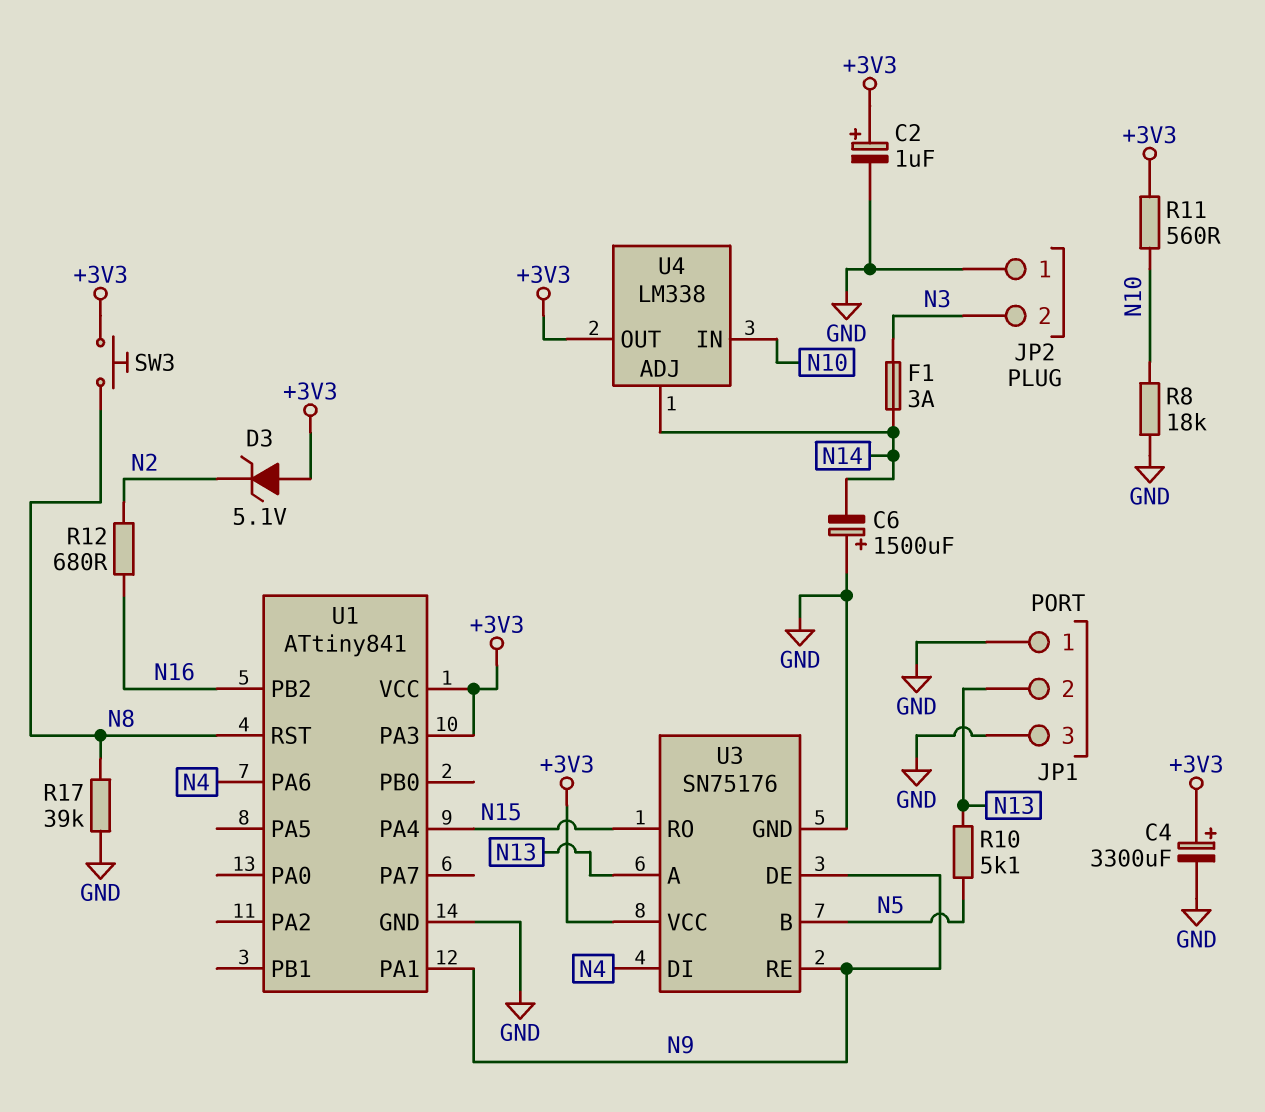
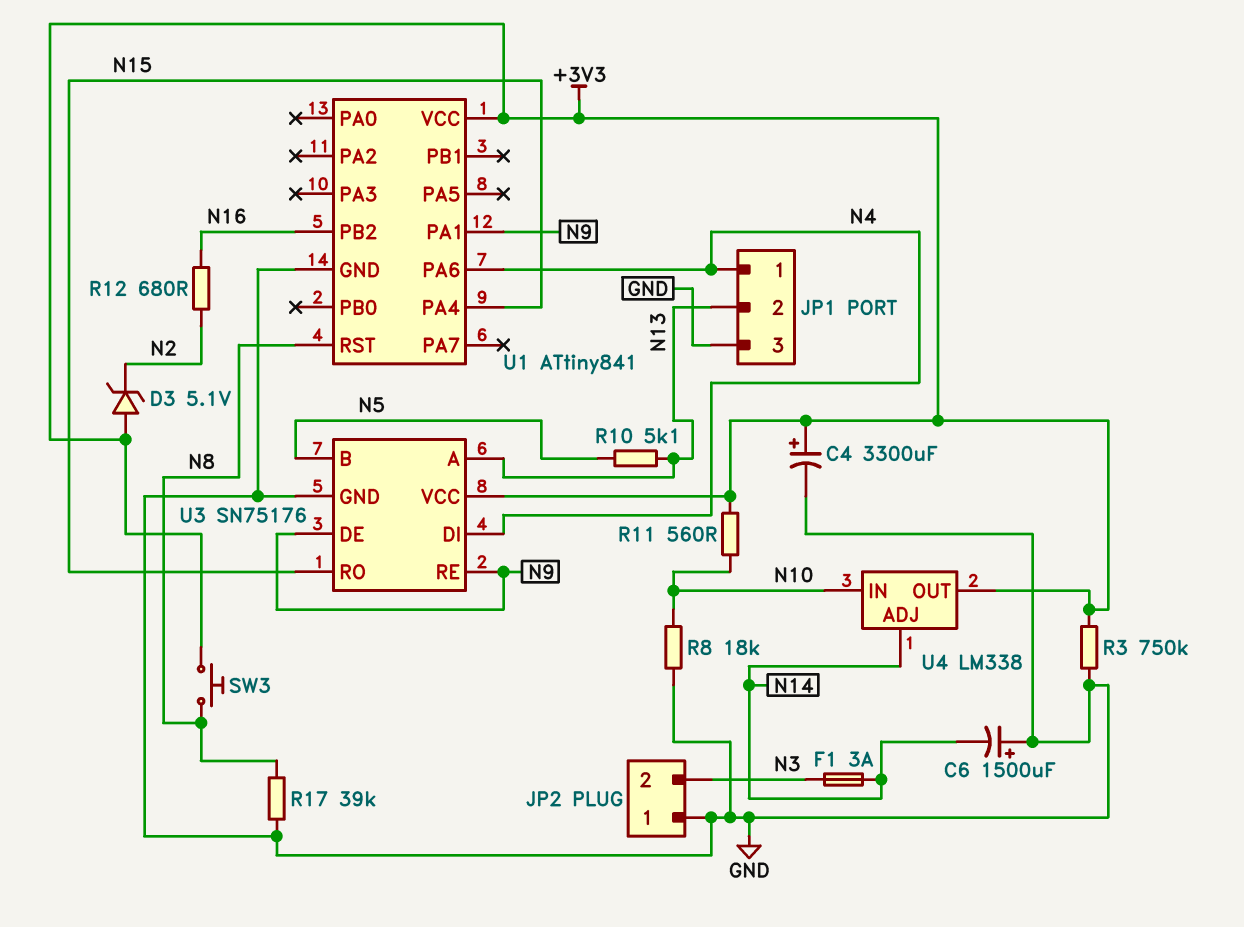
C2: 1uF (plus +3V3, minus GND) -> none
JP1 pin 1: GND -> N4
R3: none -> 750k (+3V3, GND)
U1 pin PA3: +3V3 -> none

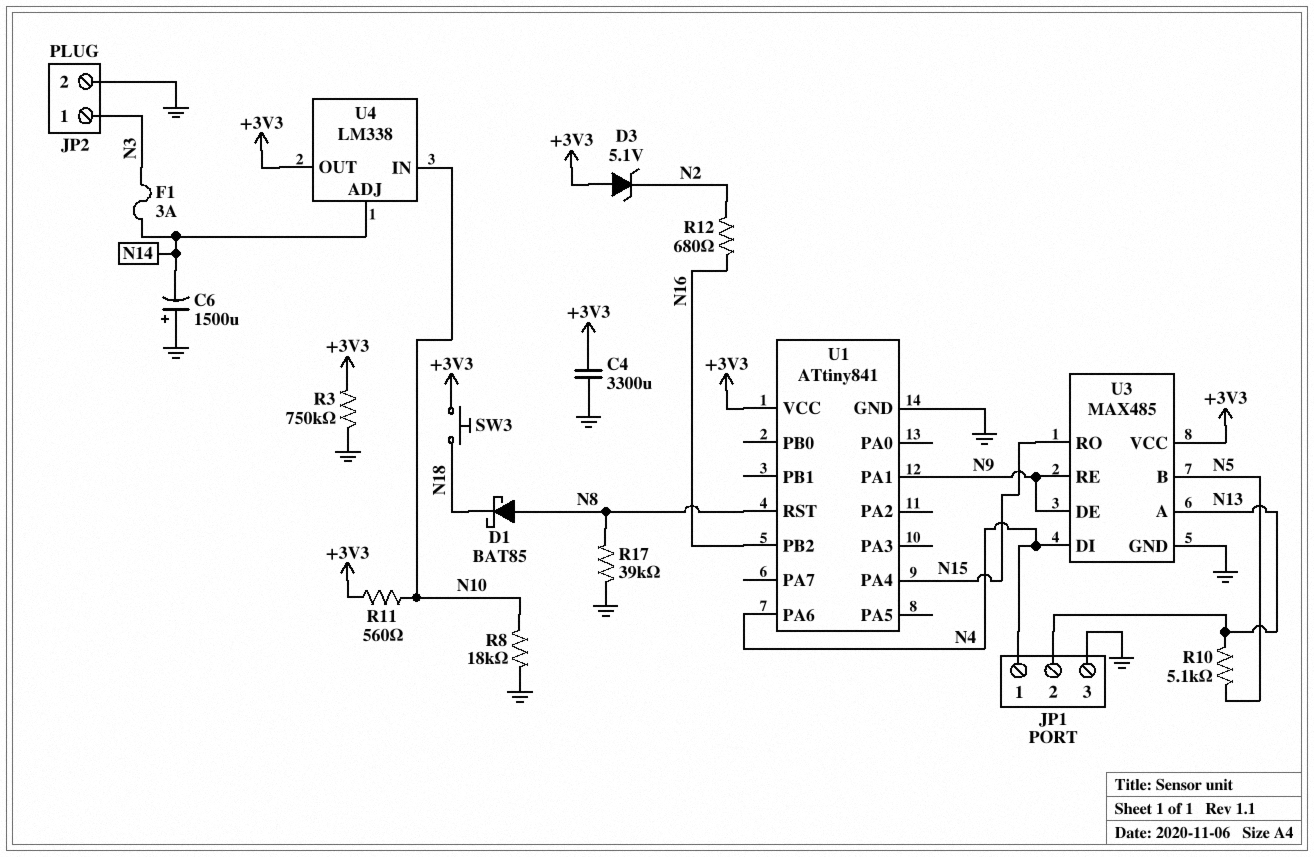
C4: 3300uF (plus +3V3, minus GND) -> 3300uF (+3V3, GND)
D1: none -> schottky BAT85 (A N8, K N18)
JP2 pin 1: GND -> N3
JP2 pin 2: N3 -> GND
SW3: button (+3V3, N8) -> button (+3V3, N18)
U3: SN75176 -> MAX485

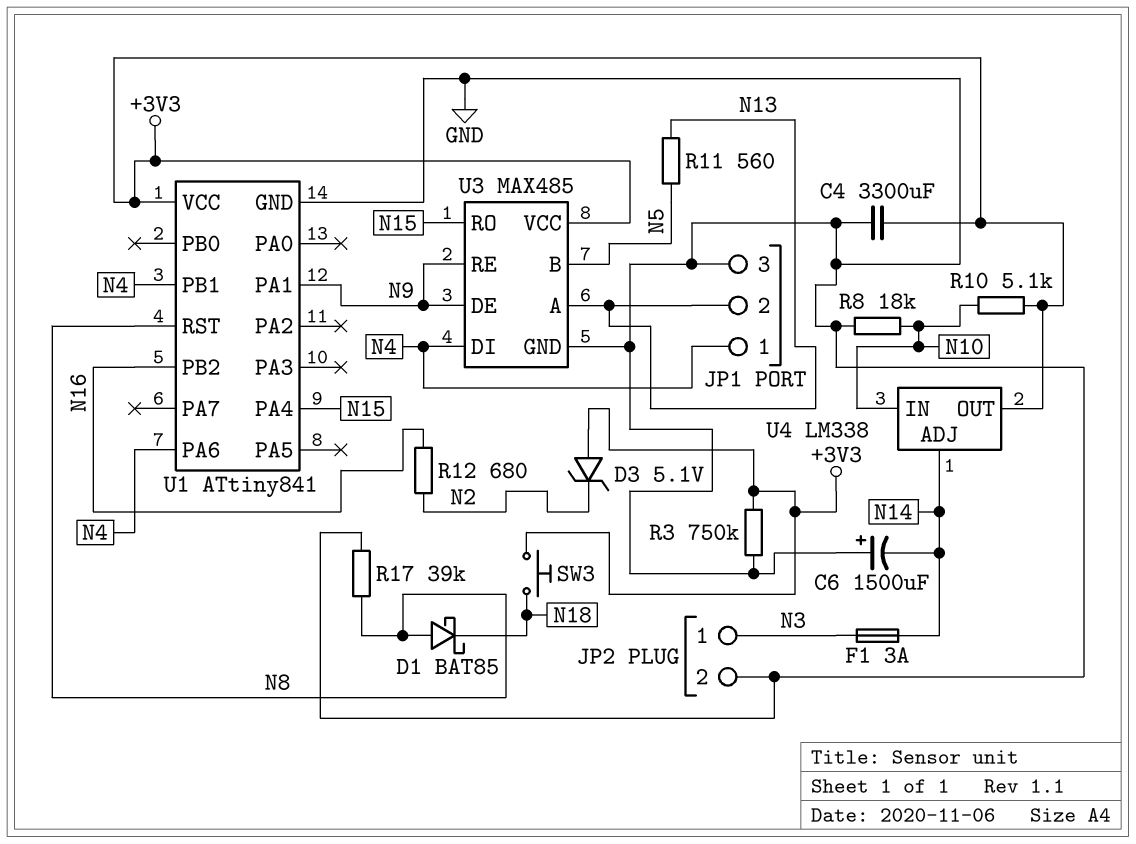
R10: 5.1k (N5, N13) -> 5.1k (+3V3, N10)
R11: 560 (+3V3, N10) -> 560 (N5, N13)
U1 pin PB1: none -> N4

